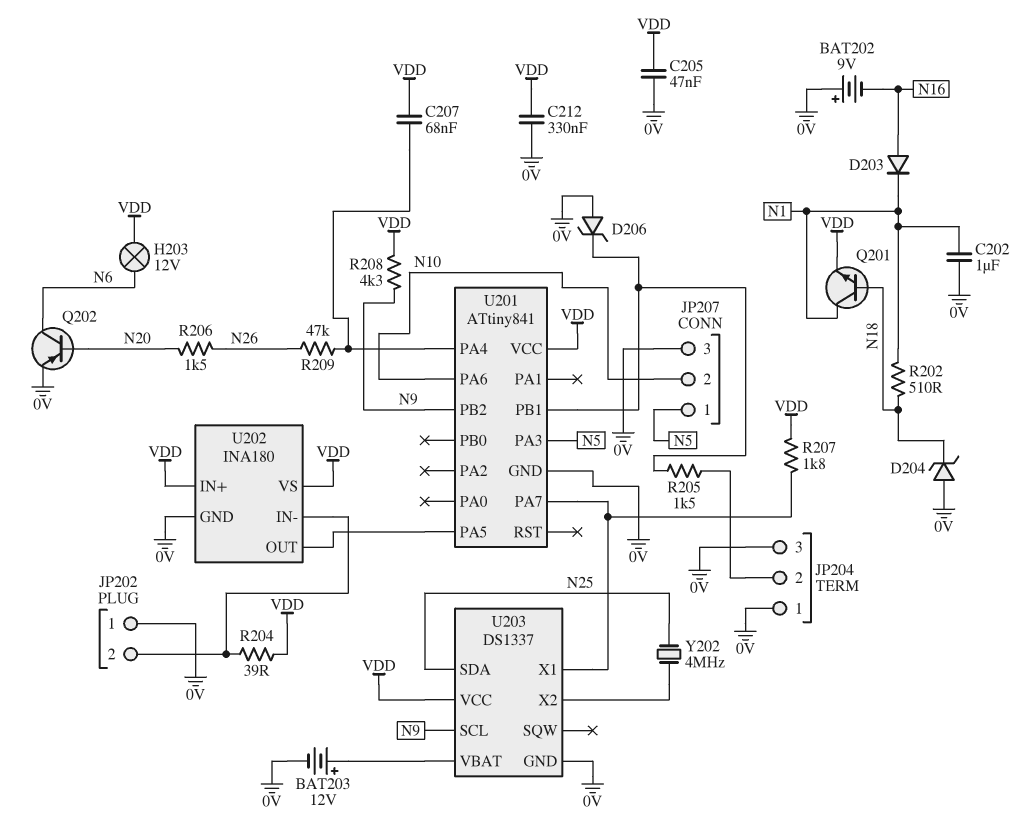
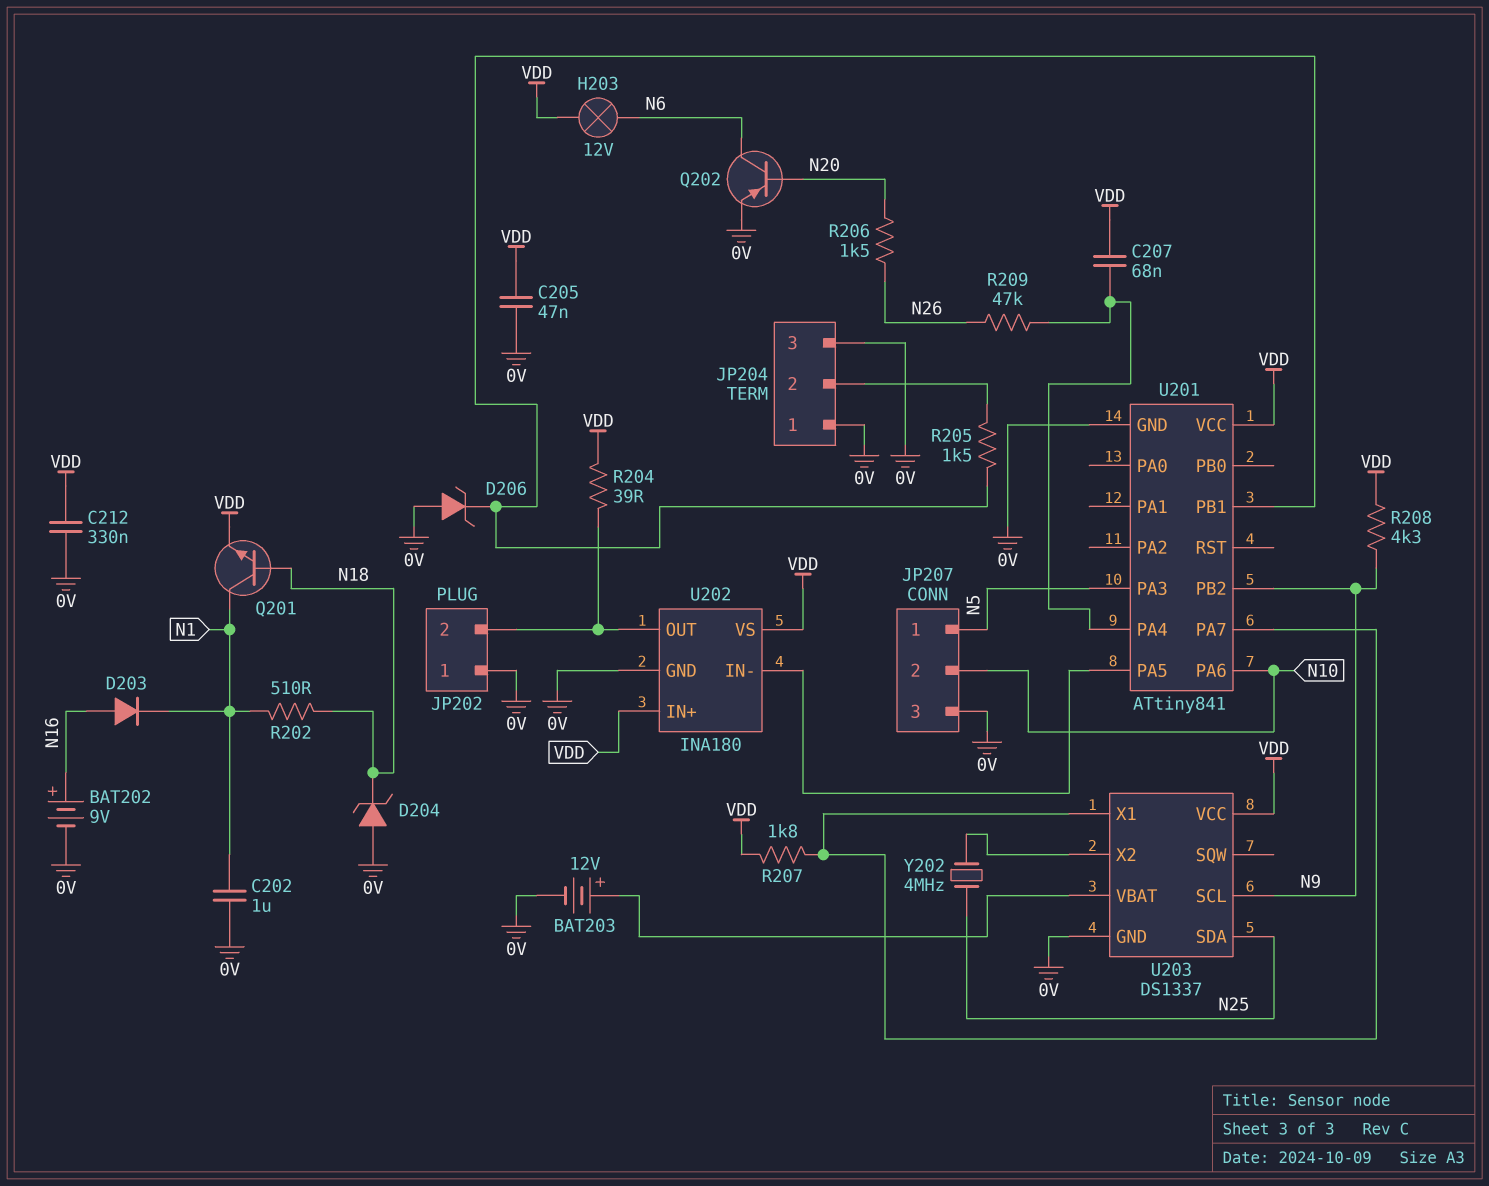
BAT202: 9V (plus 0V, minus N16) -> 9V (plus N16, minus 0V)
U202 pin IN-: JP202/2 -> U201/PA5
U202 pin OUT: U201/PA5 -> JP202/2

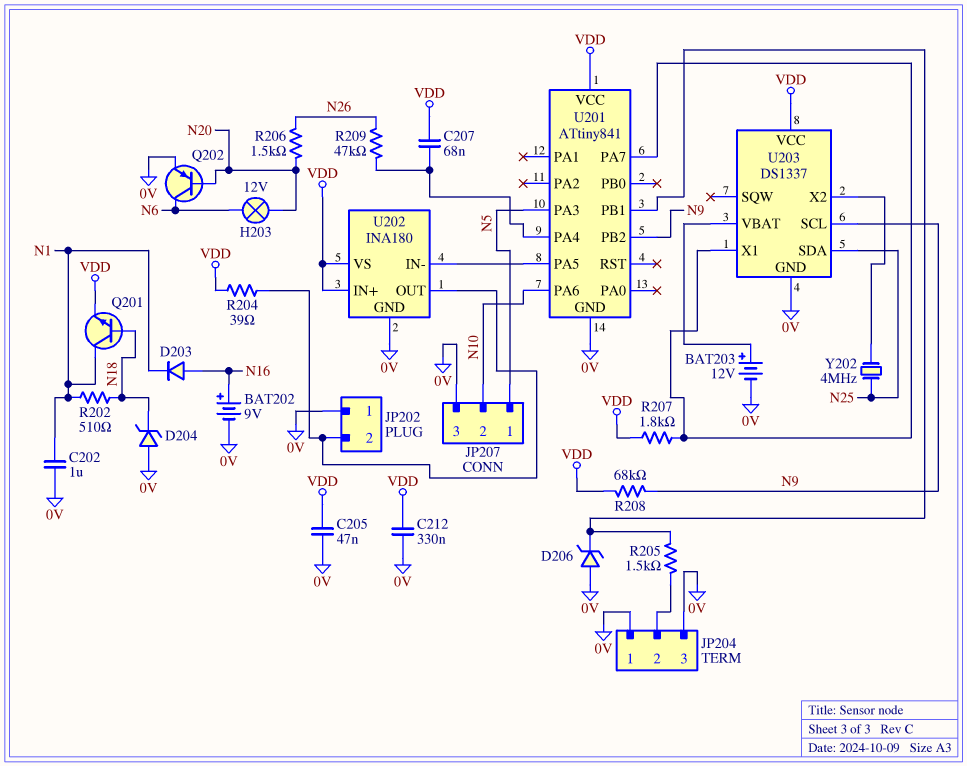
H203: lamp 12V (N6, VDD) -> lamp 12V (N6, N20)
R208: 4.3k (N9, VDD) -> 68k (N9, VDD)

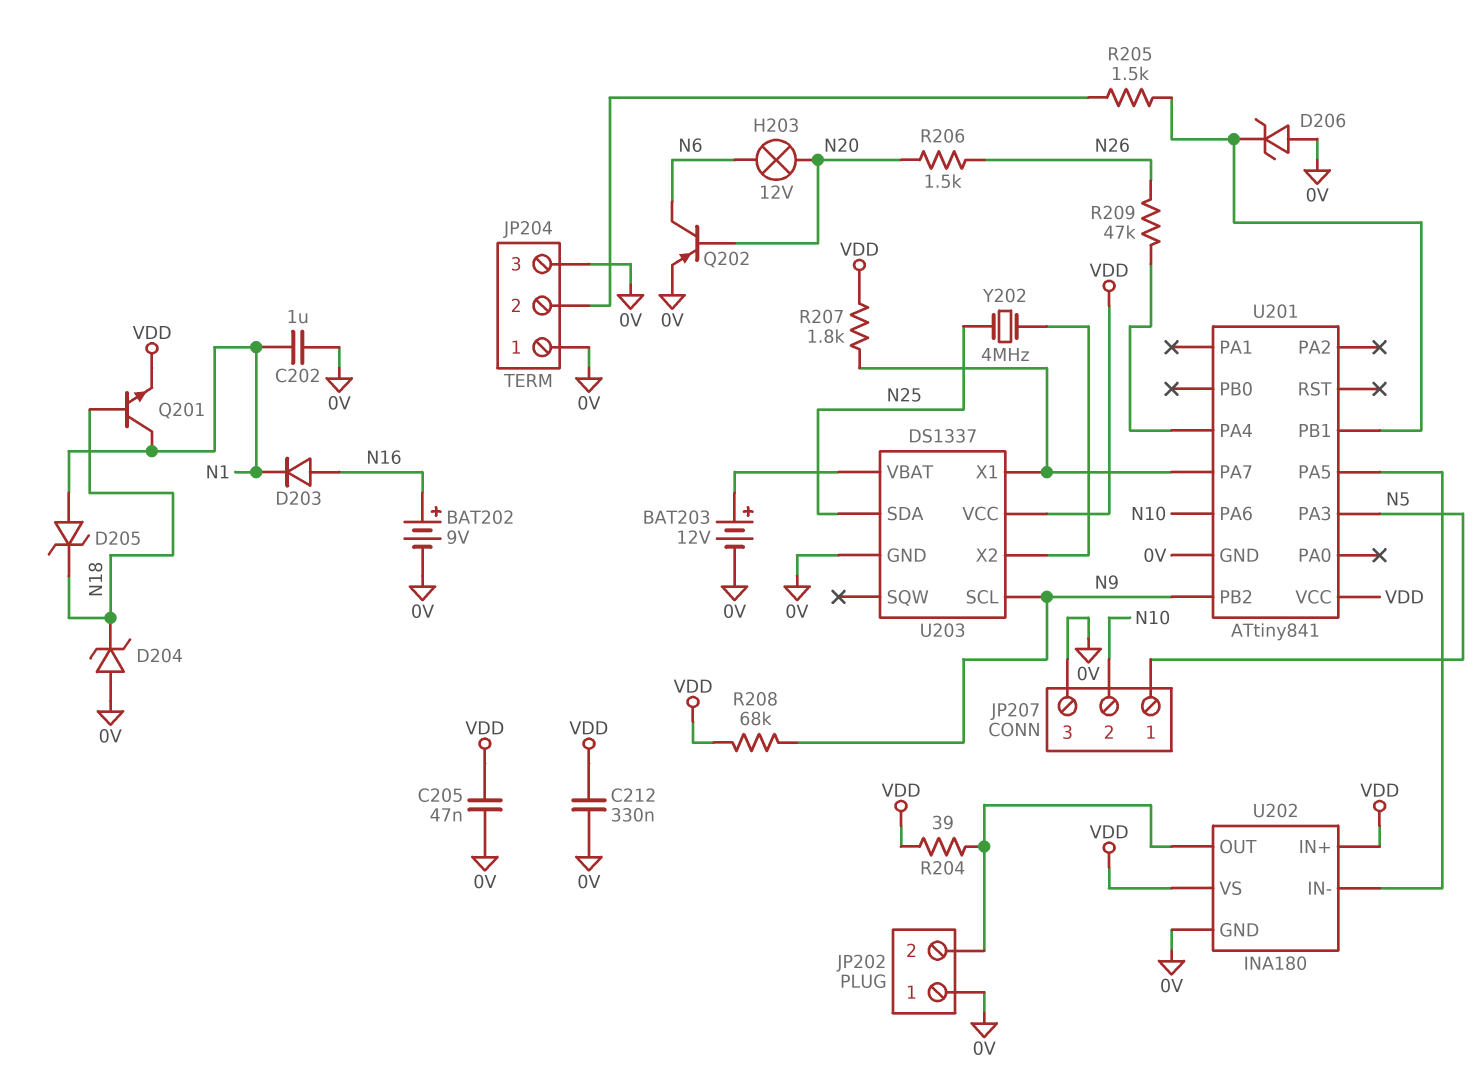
C207: 68nF (U201/PA4, VDD) -> none
D205: none -> zener (A N1, K N18)
R202: 510 (N1, N18) -> none

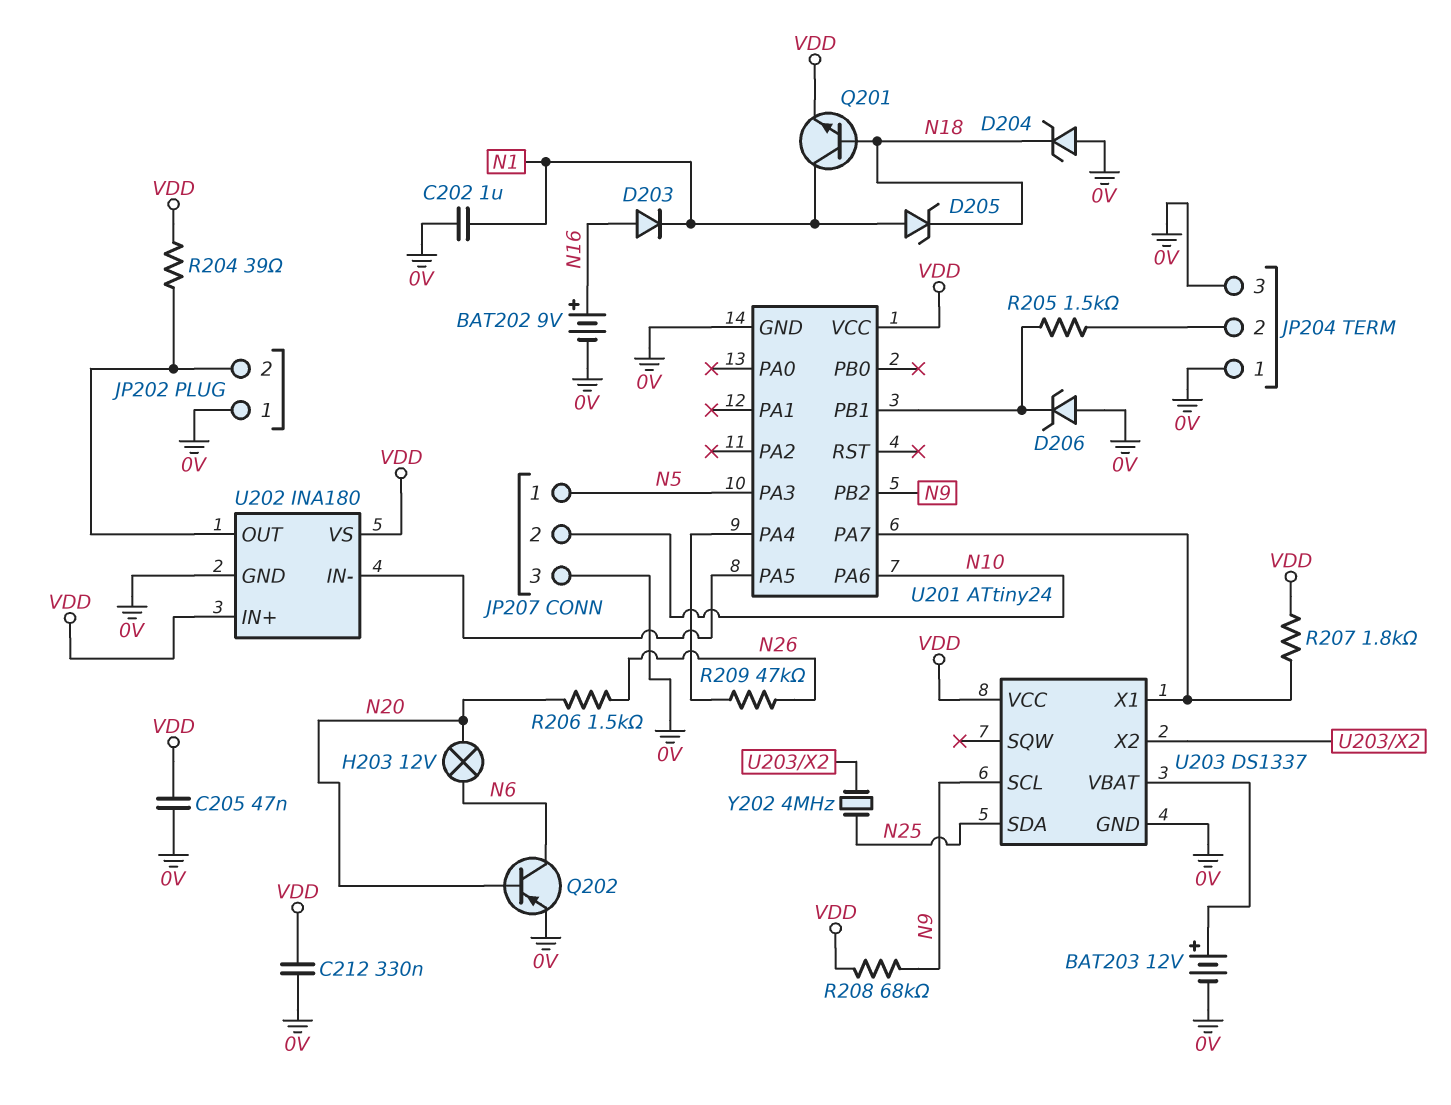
U201: ATtiny841 -> ATtiny24

